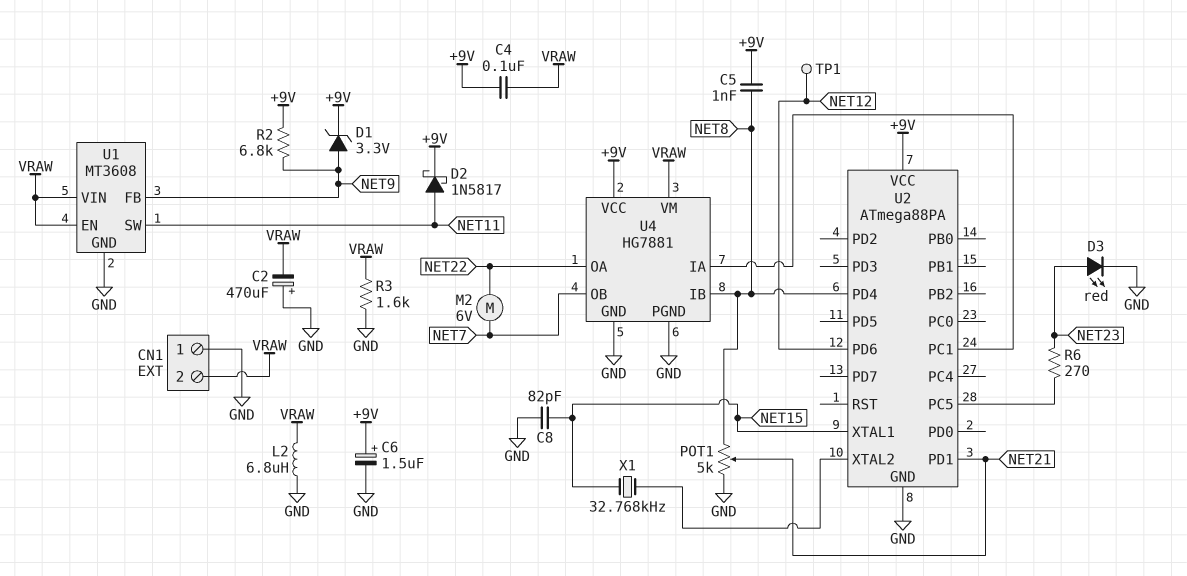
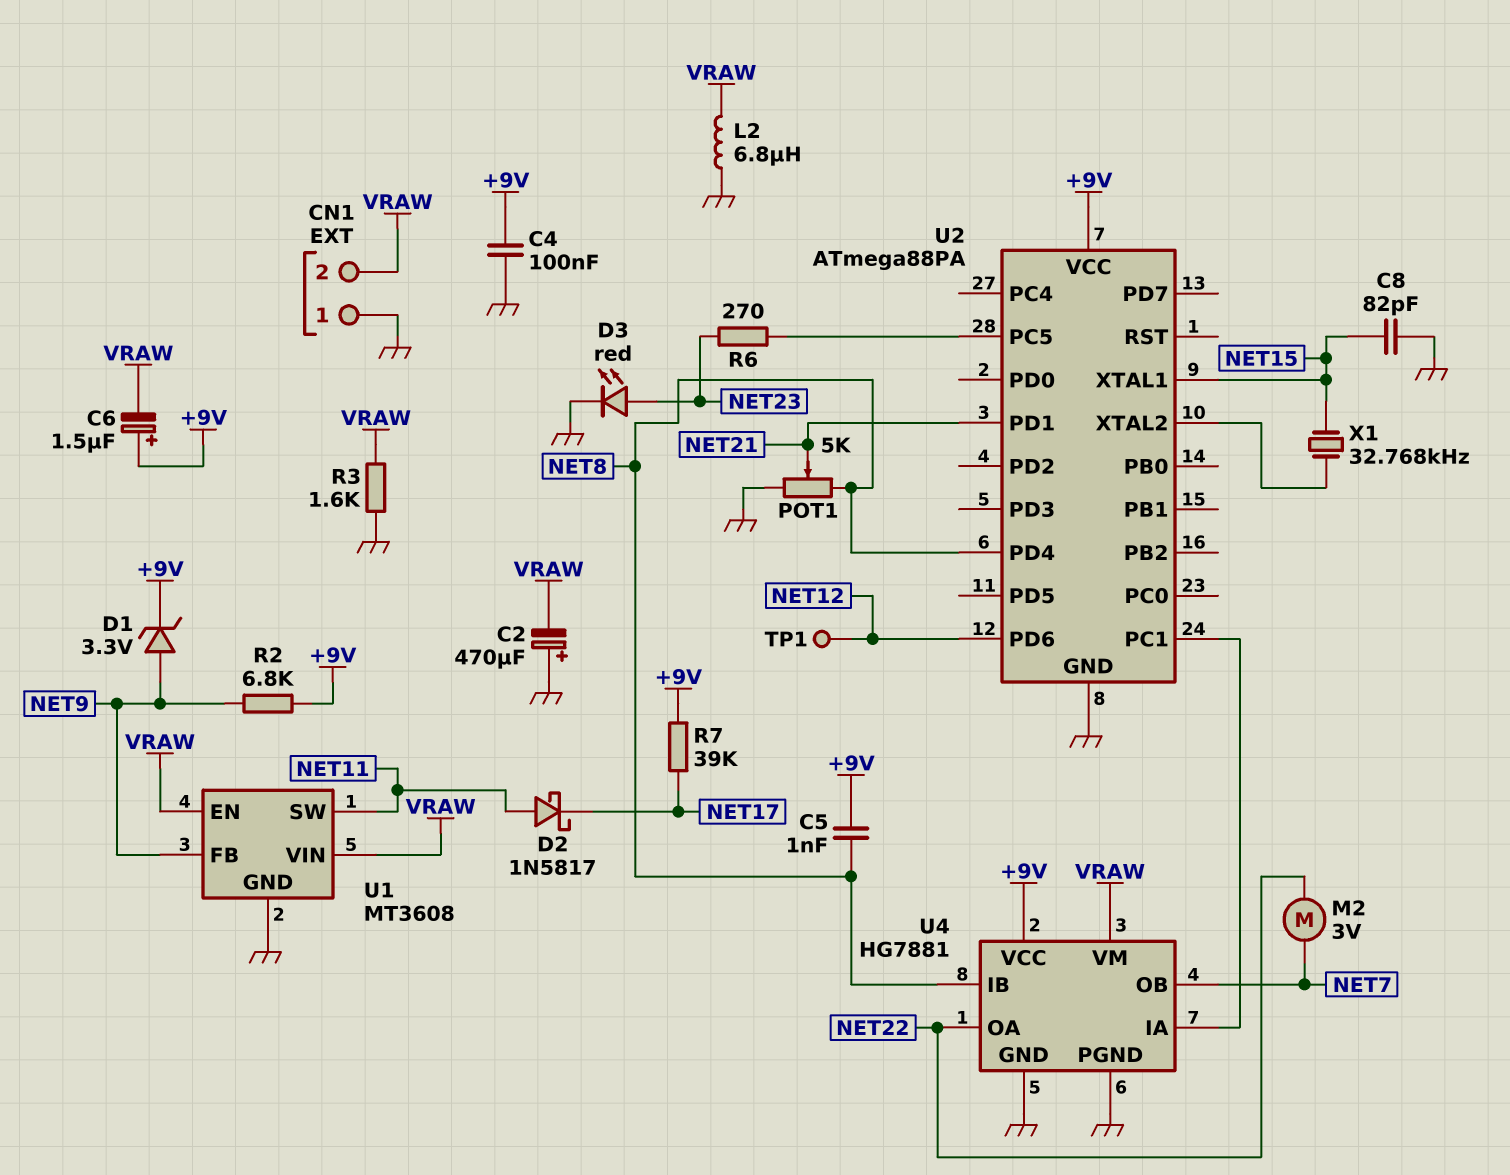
C4: 100nF (+9V, VRAW) -> 100nF (+9V, GND)
C6: 1.5uF (plus +9V, minus GND) -> 1.5uF (plus +9V, minus VRAW)
D2: schottky 1N5817 (A NET11, K +9V) -> schottky 1N5817 (A NET11, K NET17)
M2: motor 6V (NET7, NET22) -> motor 3V (NET7, NET22)
R7: none -> 39k (+9V, NET17)

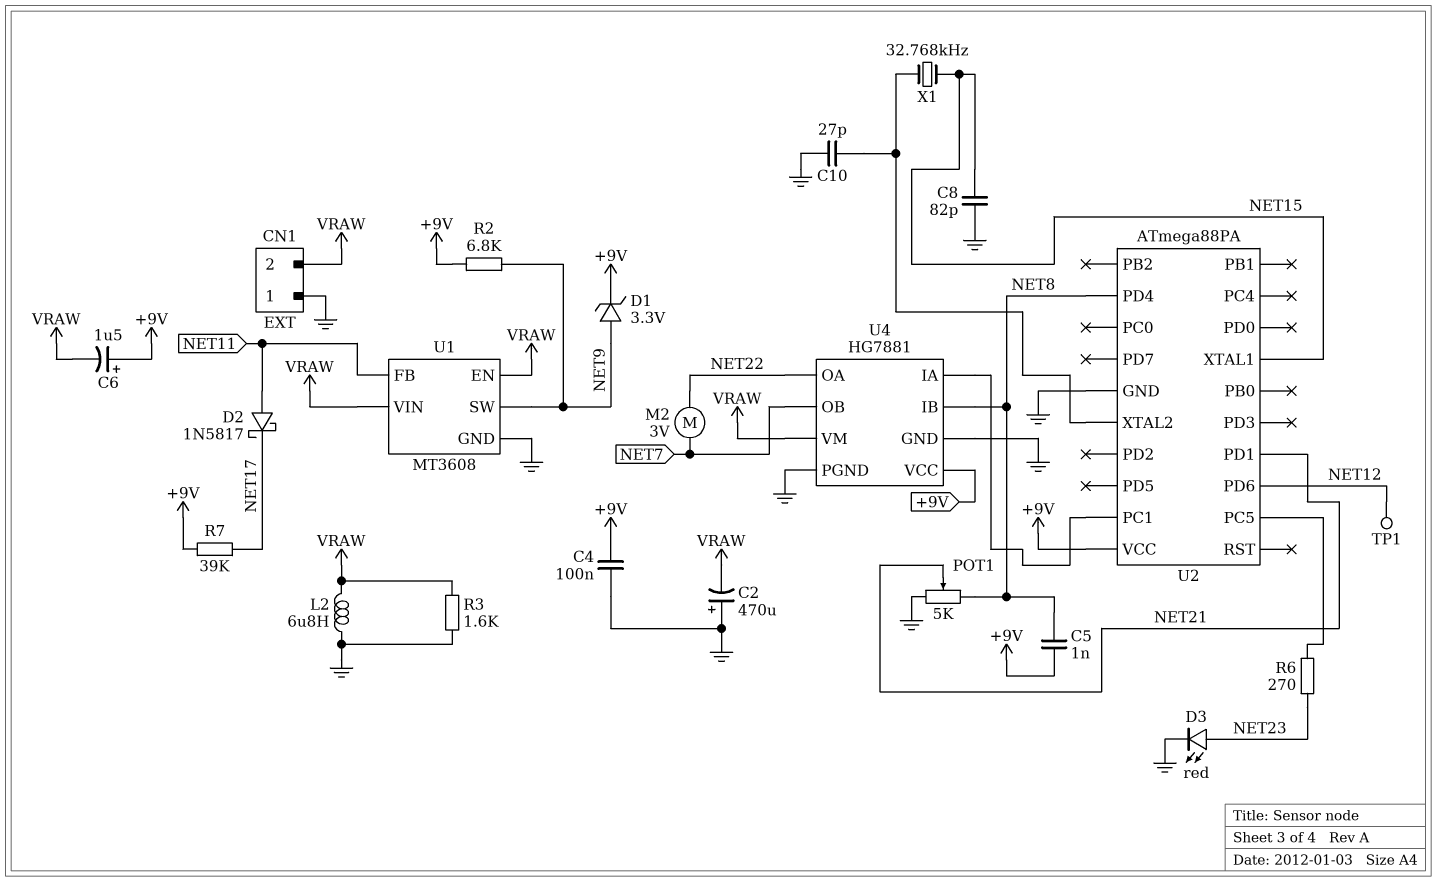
C10: none -> 27pF (GND, U2/XTAL2)
U1 pin FB: NET9 -> NET11
U1 pin SW: NET11 -> NET9

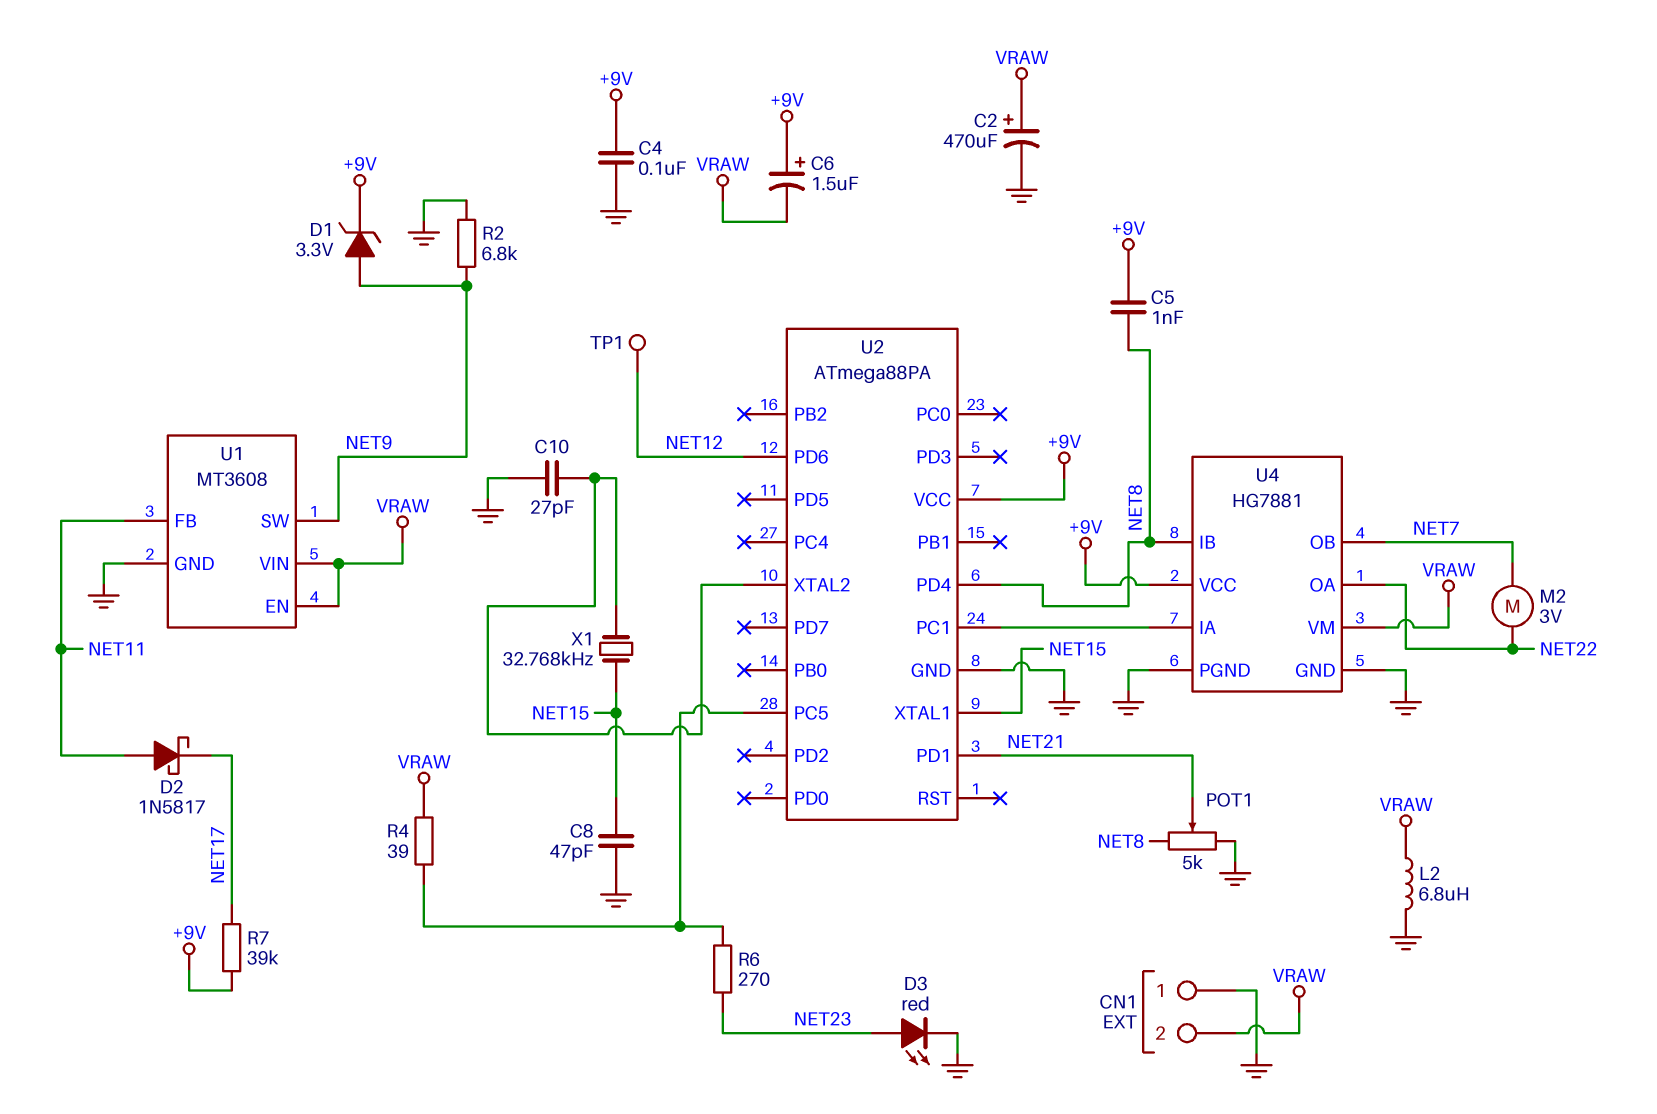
C2: 470uF (plus GND, minus VRAW) -> 470uF (plus VRAW, minus GND)
C8: 82pF (GND, NET15) -> 47pF (GND, NET15)
R2: 6.8k (+9V, NET9) -> 6.8k (GND, NET9)
R3: 1.6k (GND, VRAW) -> none
R4: none -> 39 (U2/PC5, VRAW)

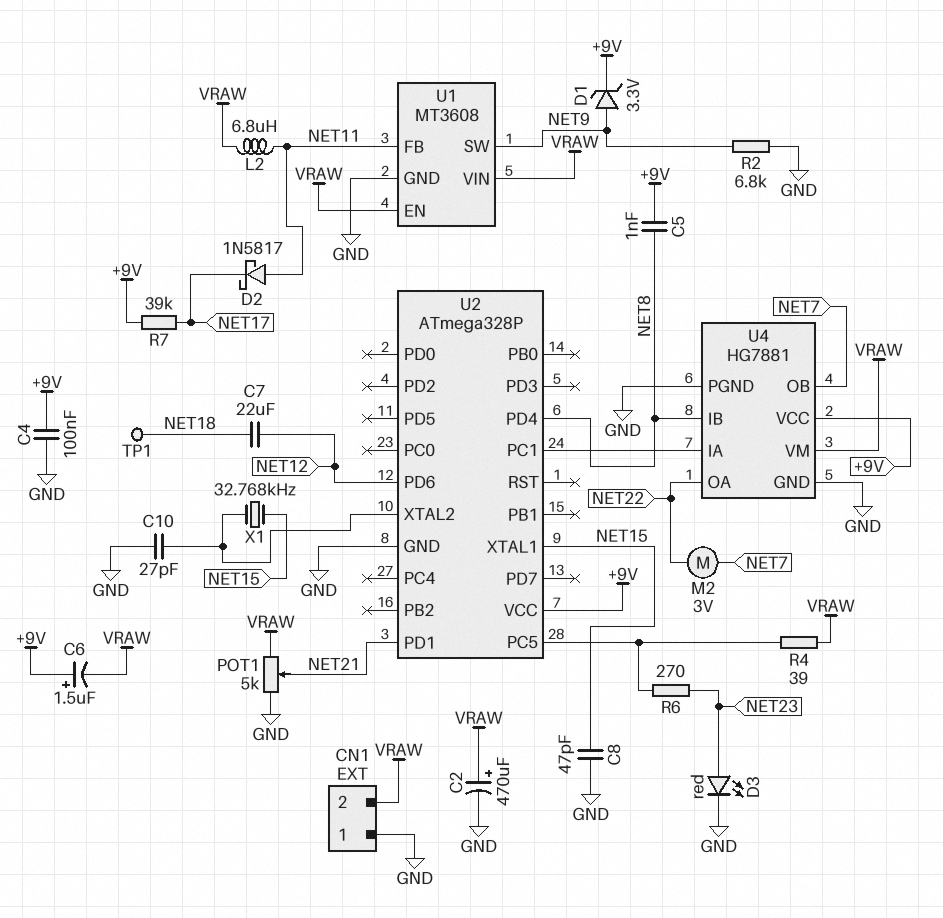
C7: none -> 22uF (NET12, NET18)
L2: 6.8uH (GND, VRAW) -> 6.8uH (NET11, VRAW)
POT1: 5k (GND, NET8, wiper NET21) -> 5k (GND, VRAW, wiper NET21)
TP1: test point (NET12) -> test point (NET18)
U2: ATmega88PA -> ATmega328P

